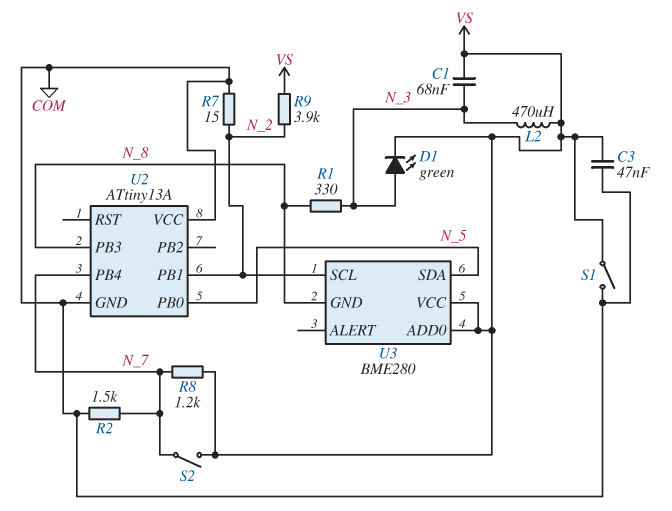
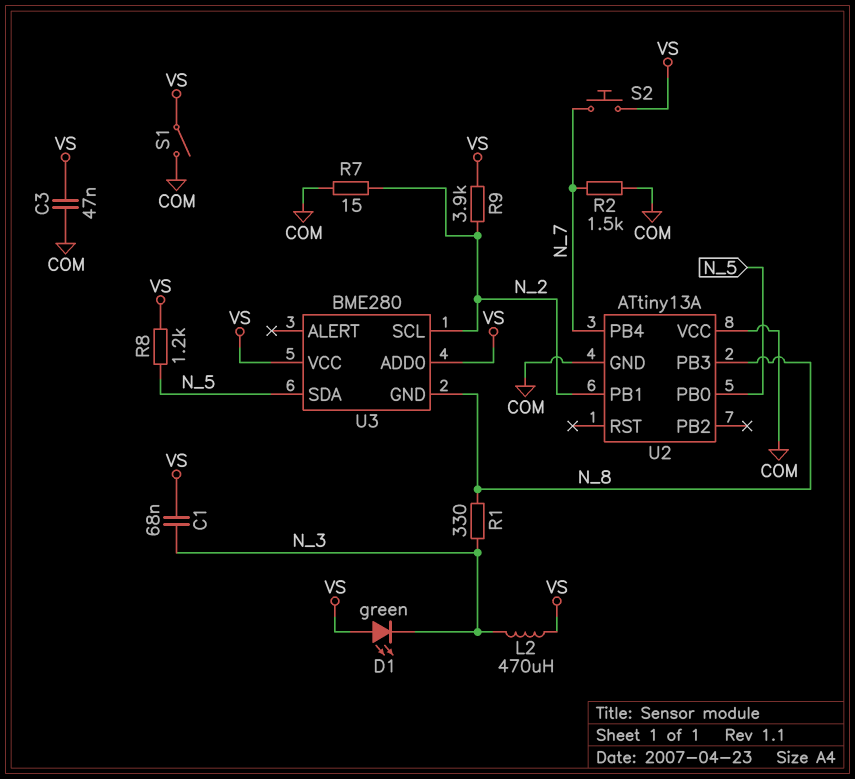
D1: LED green (A N_3, K VS) -> LED green (A VS, K N_3)
R8: 1.2k (N_7, VS) -> 1.2k (N_5, VS)
S2: switch (N_7, VS) -> button (N_7, VS)

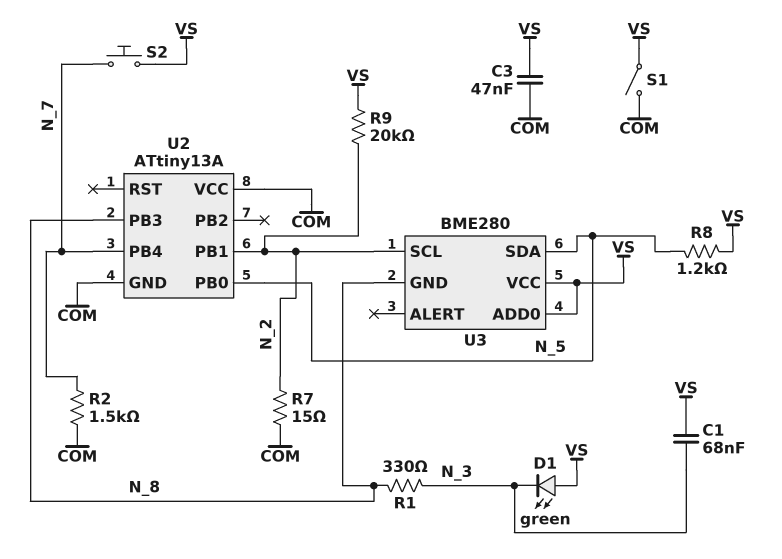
L2: 470uH (N_3, VS) -> none
R9: 3.9k (N_2, VS) -> 20k (N_2, VS)

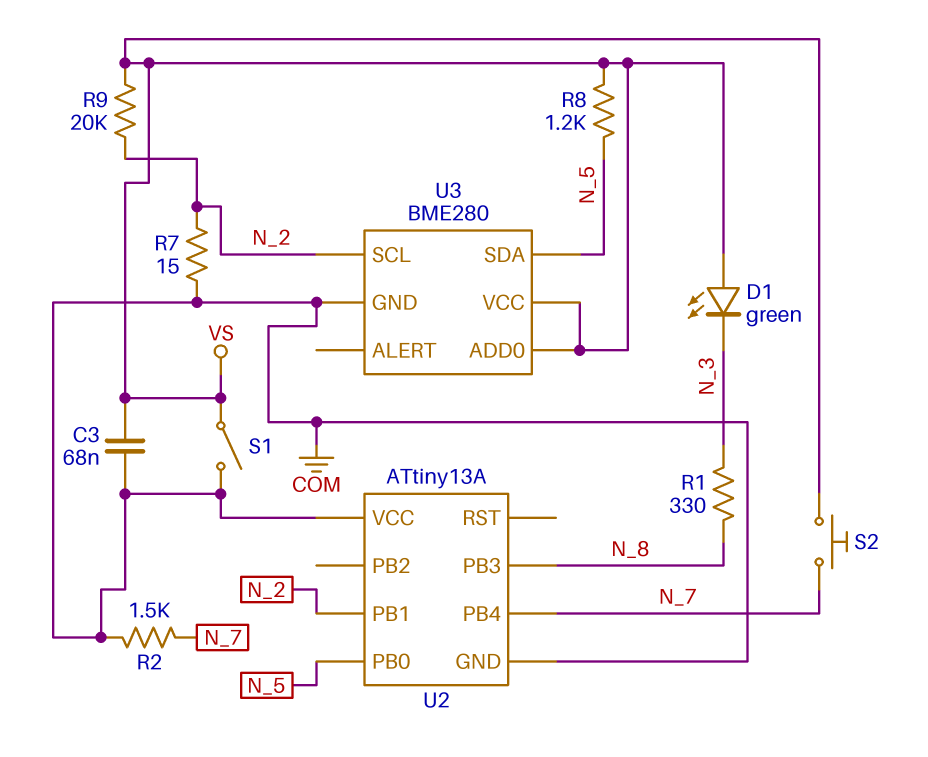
C1: 68nF (N_3, VS) -> none
C3: 47nF (COM, VS) -> 68nF (COM, VS)
U3 pin GND: N_8 -> COM

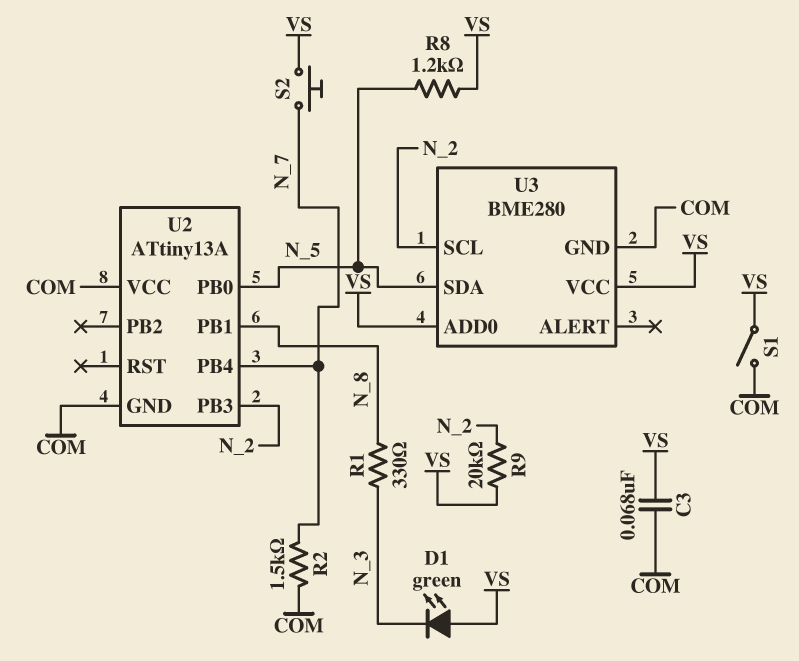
R7: 15 (COM, N_2) -> none
U2 pin PB1: N_2 -> N_8
U2 pin PB3: N_8 -> N_2

